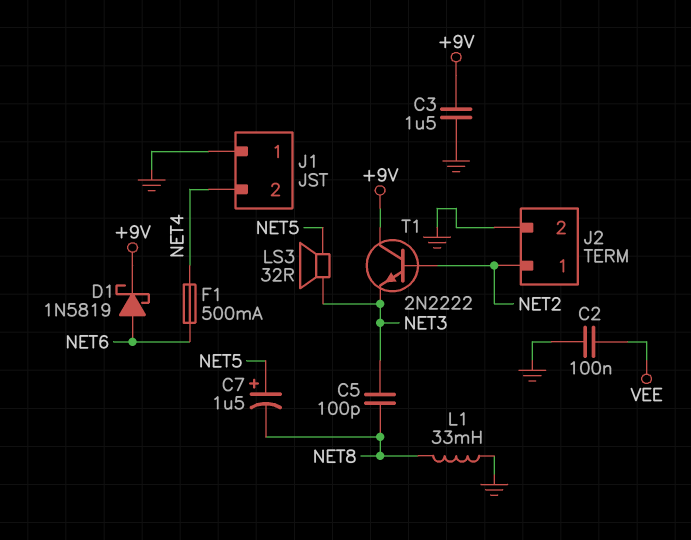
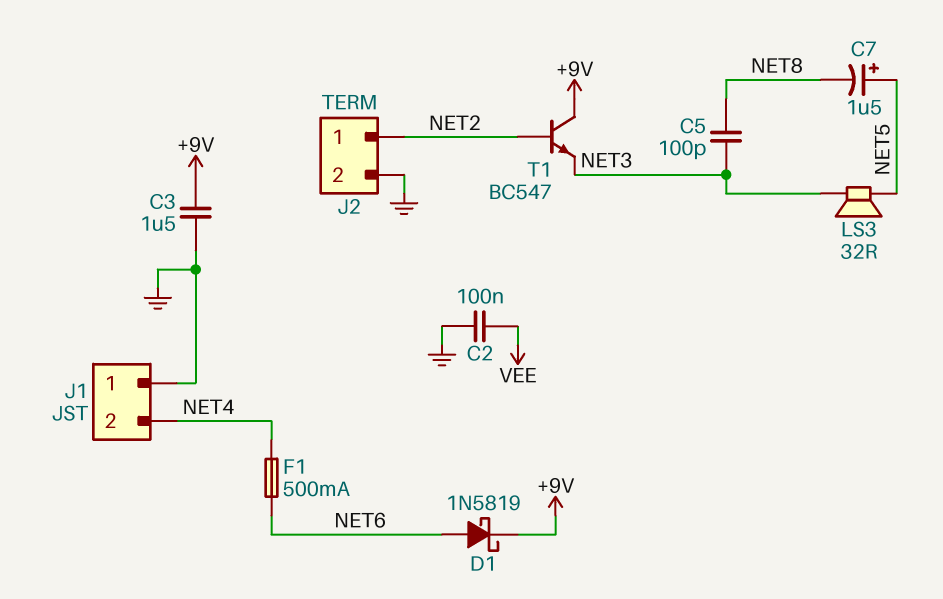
L1: 33mH (GND, NET8) -> none
T1: NPN 2N2222 (B NET2, C +9V, E NET3) -> NPN BC547 (B NET2, C +9V, E NET3)

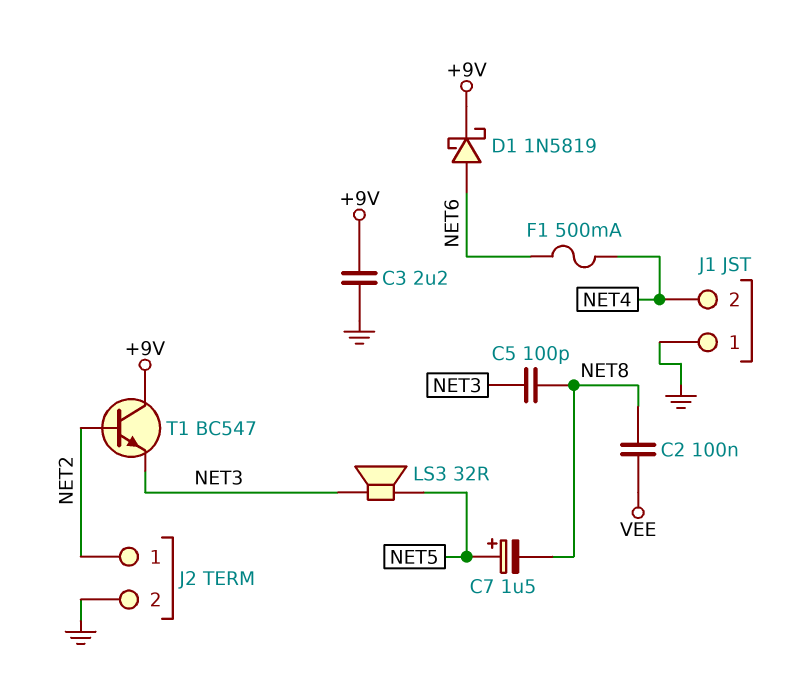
C2: 100nF (GND, VEE) -> 100nF (NET8, VEE)
C3: 1.5uF (+9V, GND) -> 2.2uF (+9V, GND)

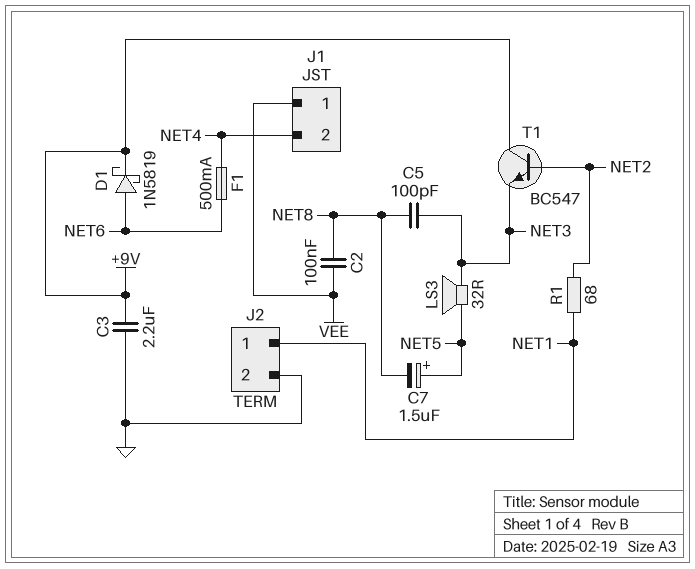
J1 pin 1: GND -> VEE
J2 pin 1: NET2 -> NET1
R1: none -> 68 (NET1, NET2)

